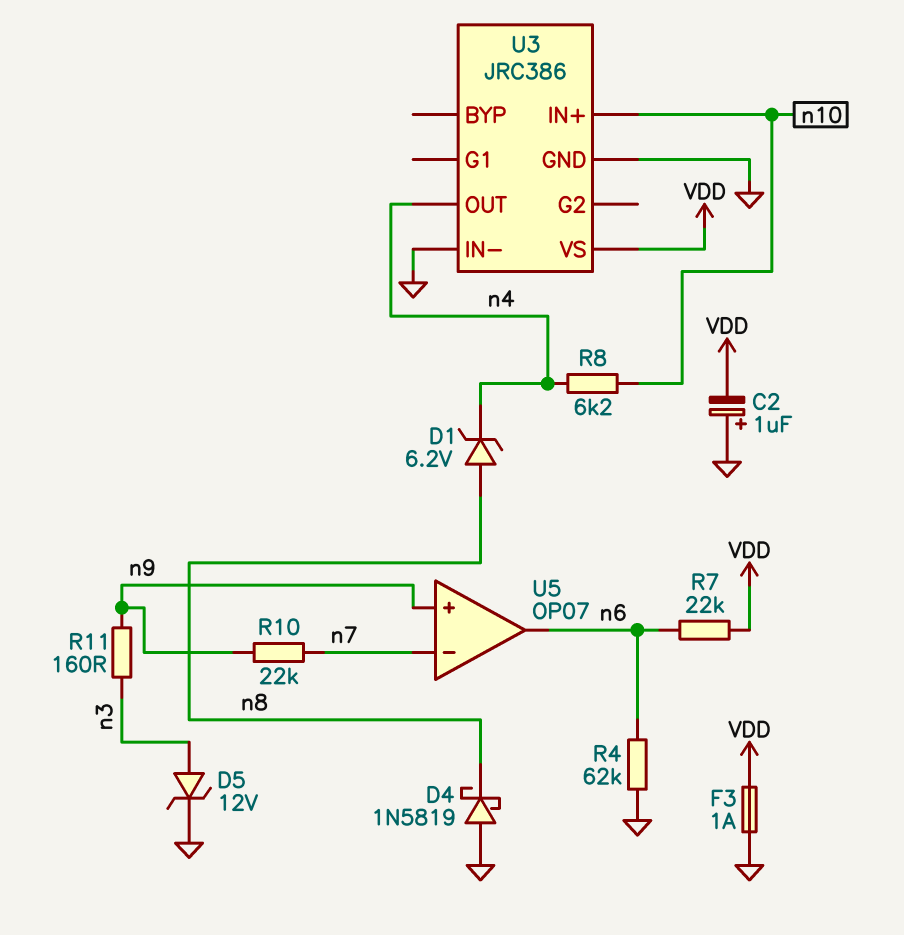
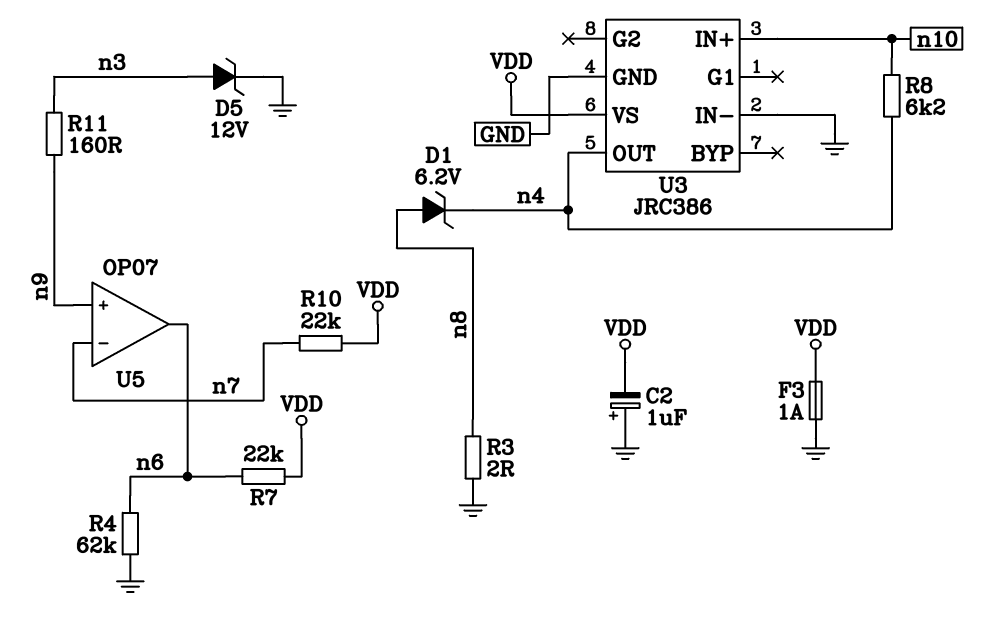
D4: schottky 1N5819 (A GND, K n8) -> none
R3: none -> 2 (GND, n8)
R10: 22k (n7, n9) -> 22k (VDD, n7)

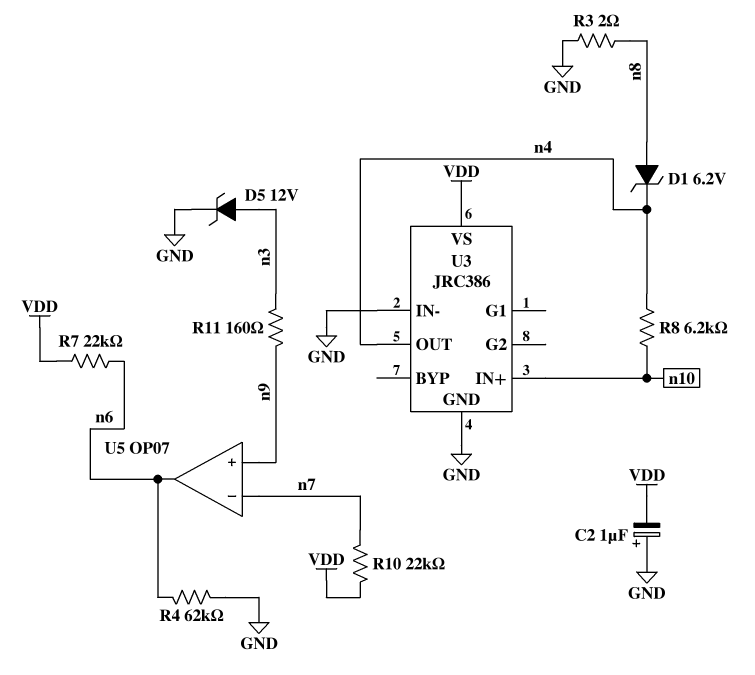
F3: 1A (GND, VDD) -> none

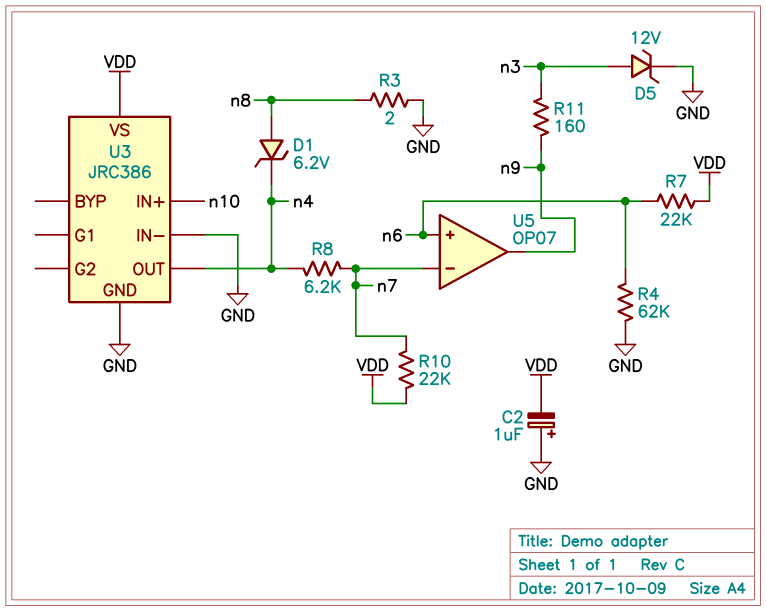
R8: 6.2k (n4, n10) -> 6.2k (n4, n7)
U5 pin in+: n9 -> n6
U5 pin out: n6 -> n9

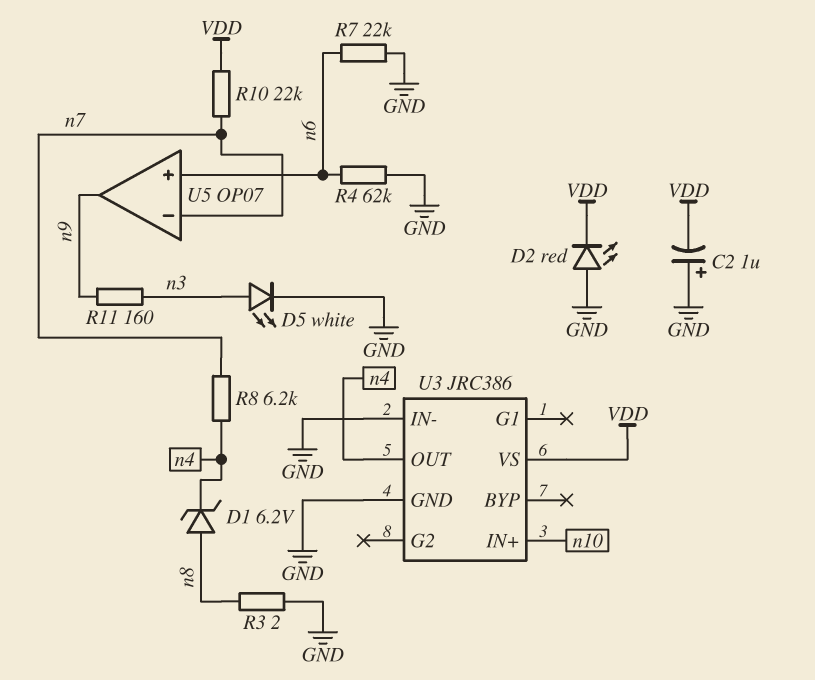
D2: none -> LED red (A GND, K VDD)
D5: zener 12V (A n3, K GND) -> LED white (A n3, K GND)
R7: 22k (VDD, n6) -> 22k (GND, n6)

